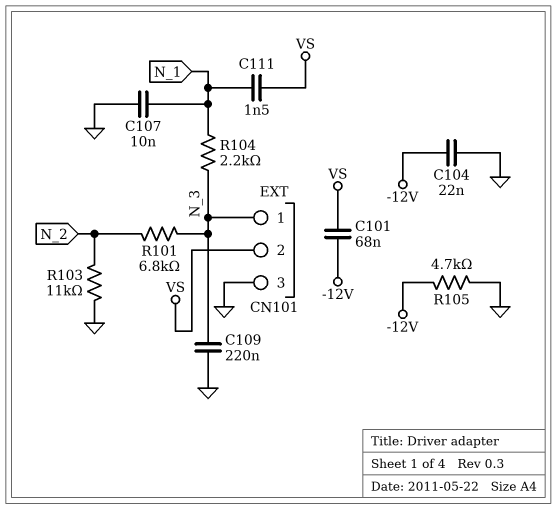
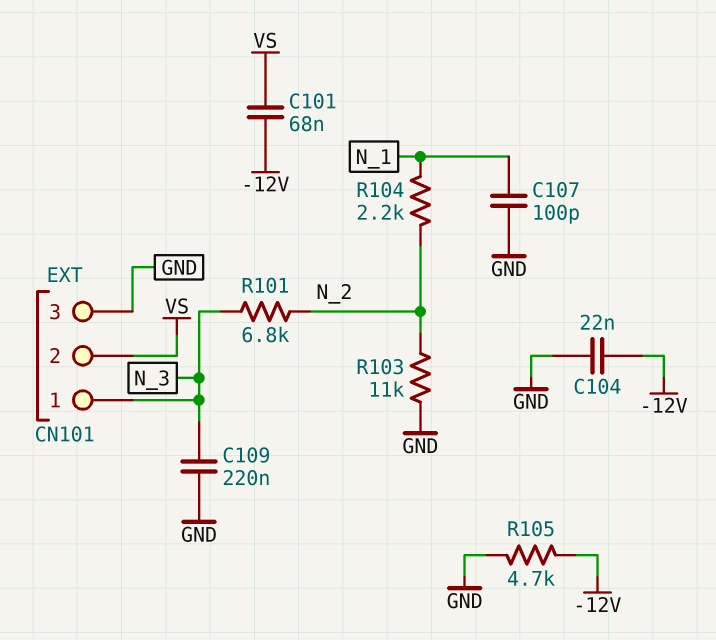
C107: 10nF (GND, N_1) -> 100pF (GND, N_1)
C111: 1.5nF (N_1, VS) -> none
R104: 2.2k (N_1, N_3) -> 2.2k (N_1, N_2)

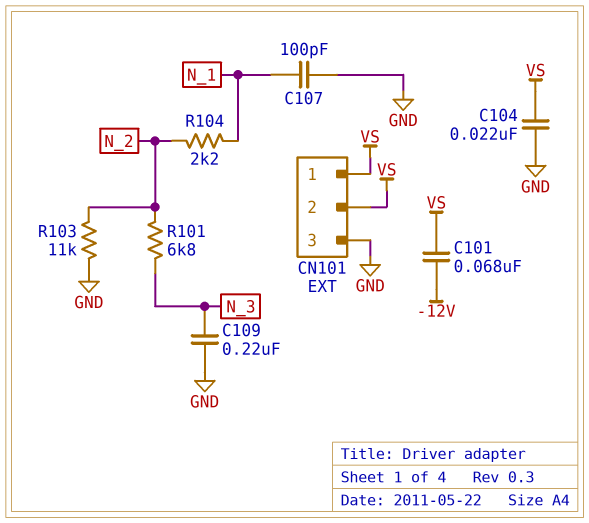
C104: 22nF (-12V, GND) -> 22nF (GND, VS)
CN101 pin 1: N_3 -> VS
R105: 4.7k (-12V, GND) -> none

